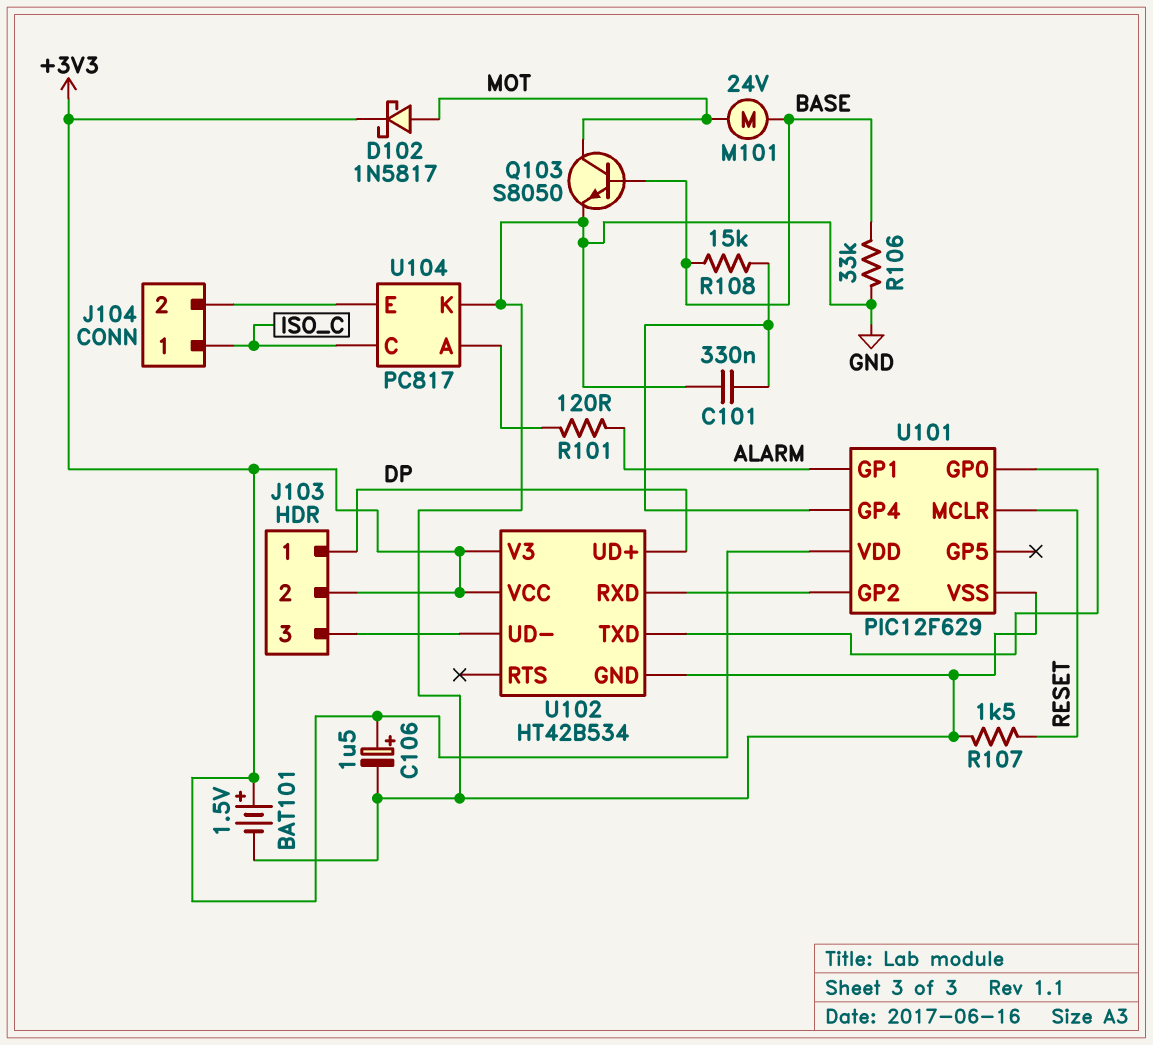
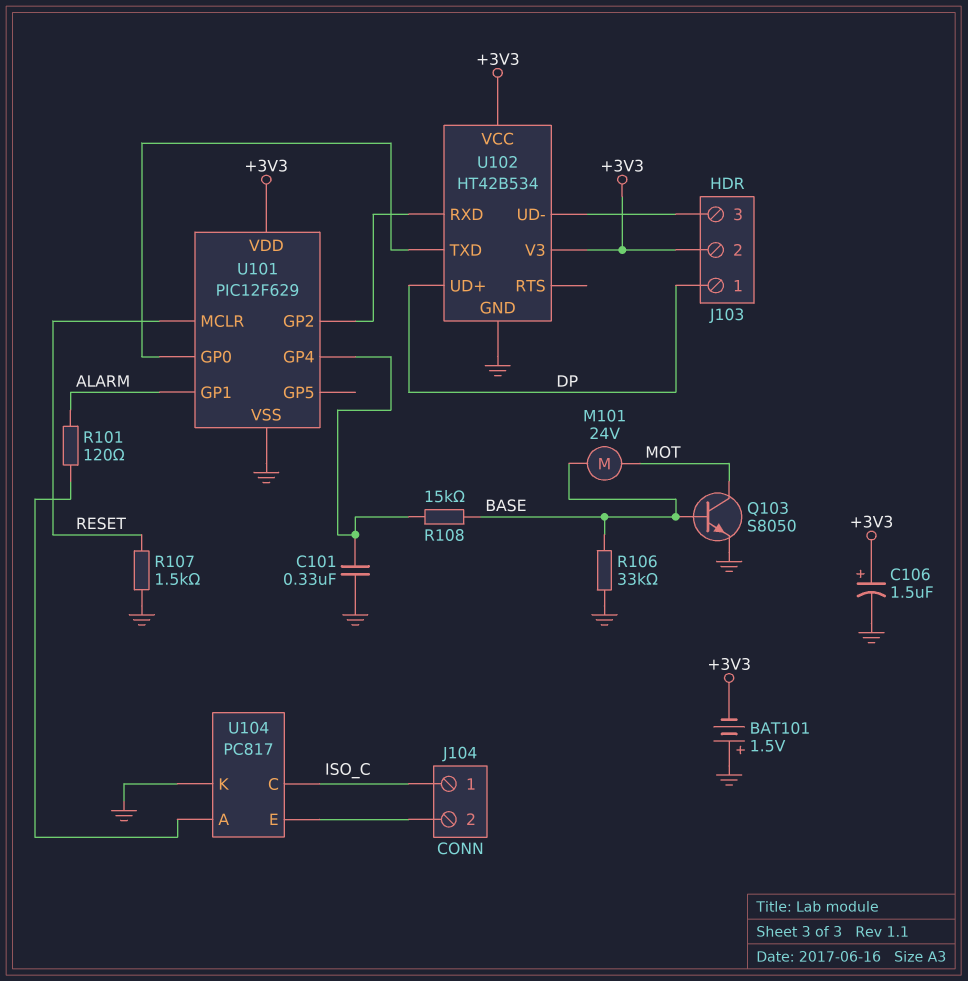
BAT101: 1.5V (plus +3V3, minus GND) -> 1.5V (plus GND, minus +3V3)
D102: schottky 1N5817 (A MOT, K +3V3) -> none

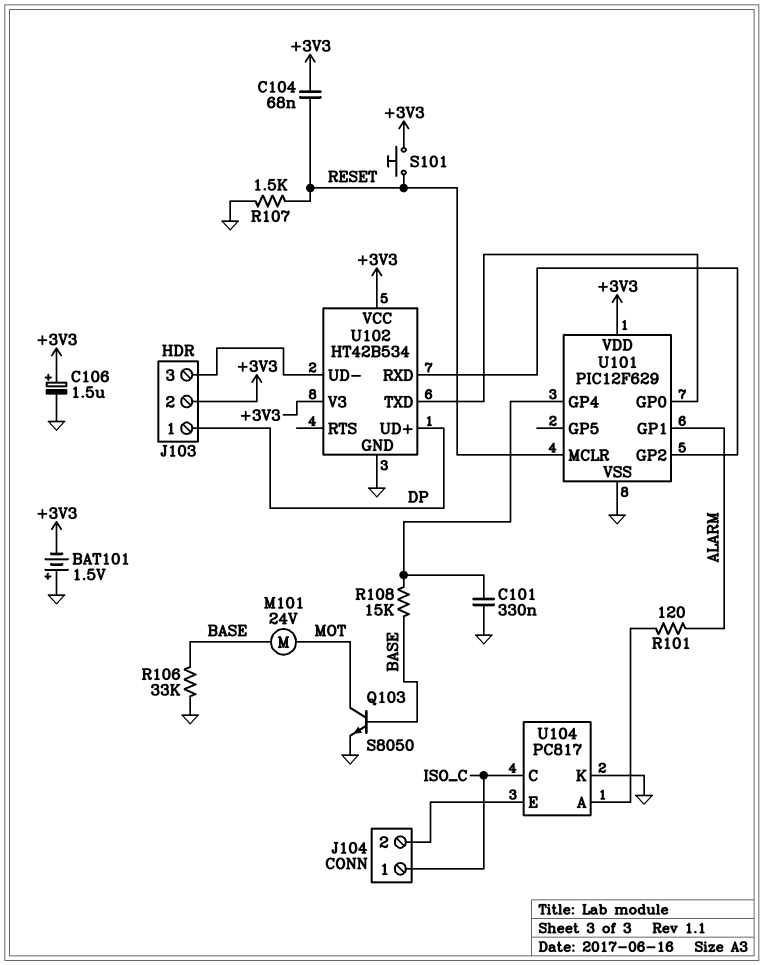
C104: none -> 68nF (+3V3, RESET)
S101: none -> button (+3V3, RESET)

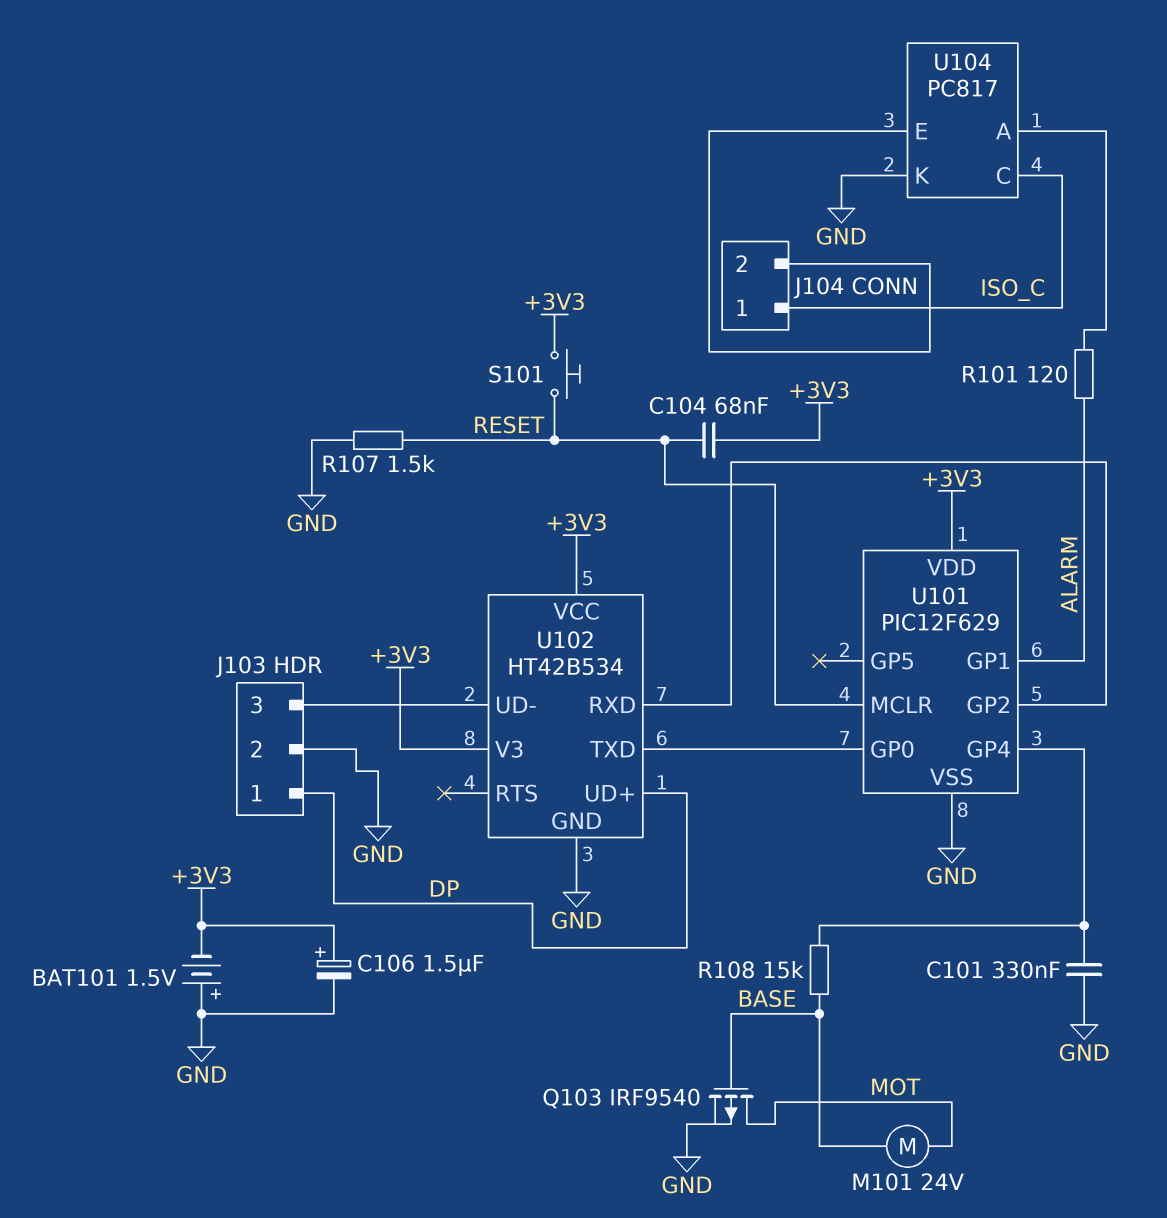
J103 pin 2: +3V3 -> GND
Q103: NPN S8050 (B BASE, C MOT, E GND) -> PMOS IRF9540 (G BASE, D MOT, S GND)
R106: 33k (BASE, GND) -> none

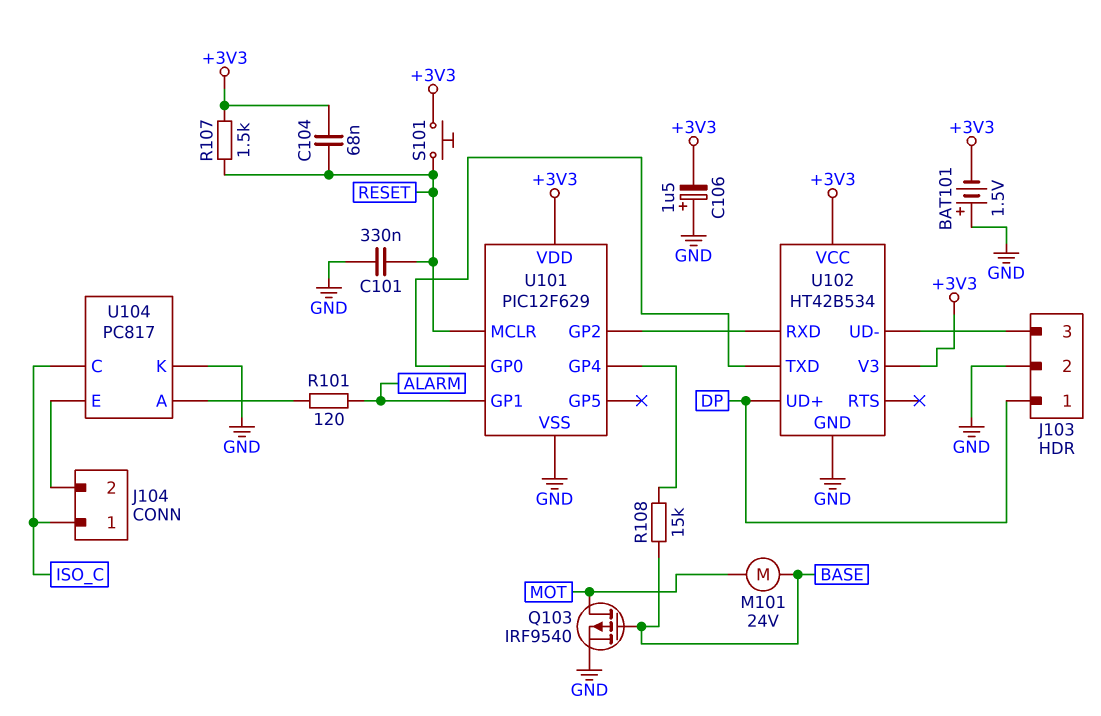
C101: 330nF (GND, U101/GP4) -> 330nF (GND, RESET)
C106: 1.5uF (plus +3V3, minus GND) -> 1.5uF (plus GND, minus +3V3)
R107: 1.5k (GND, RESET) -> 1.5k (+3V3, RESET)

